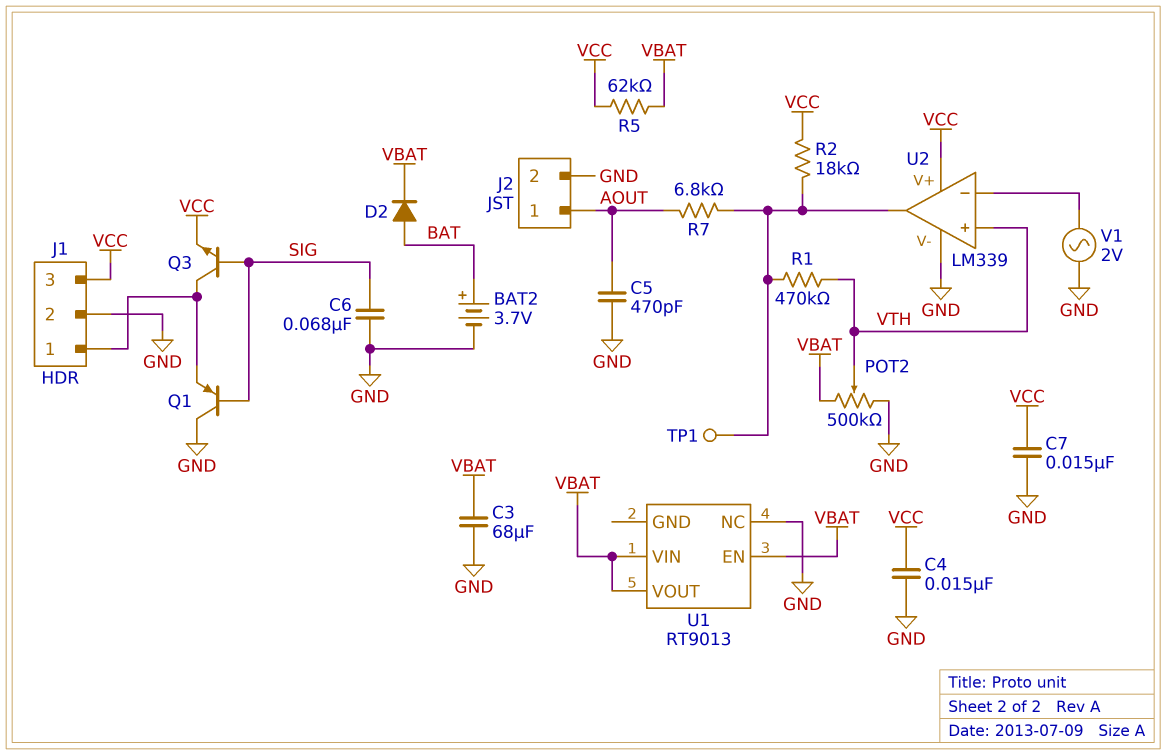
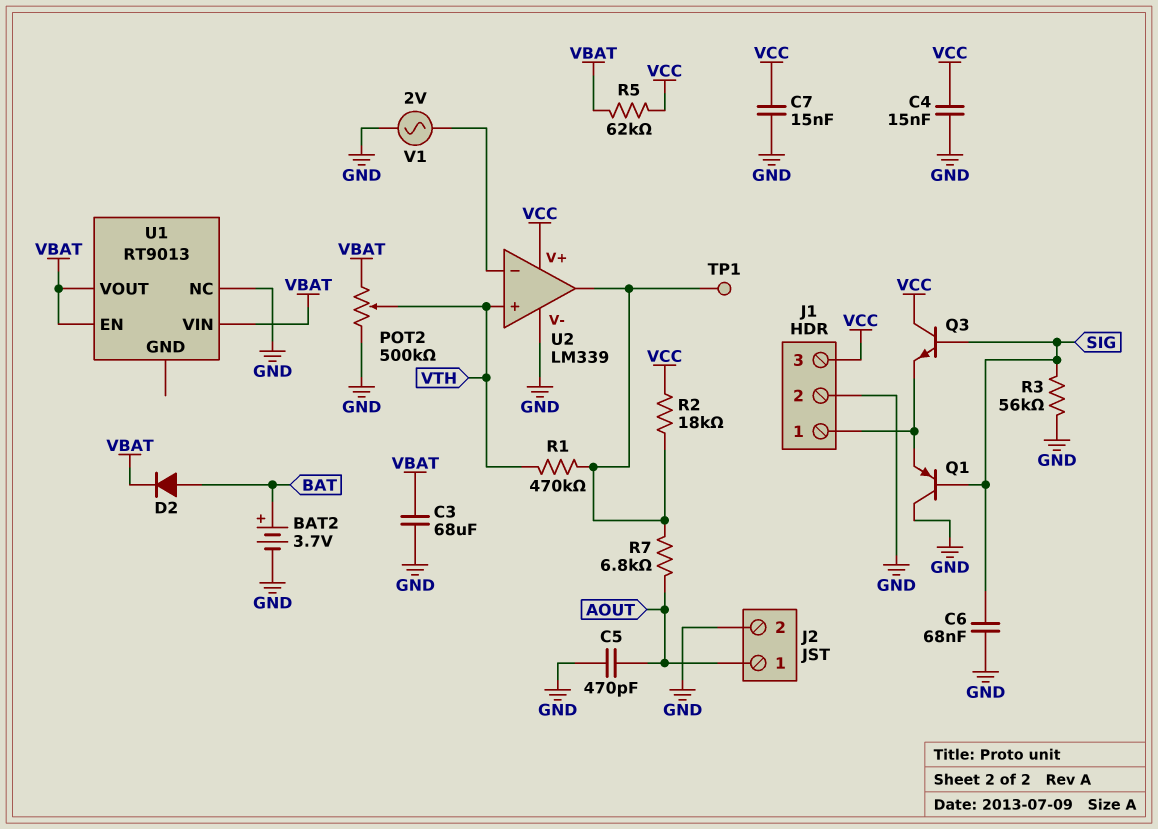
Q3: NPN (B SIG, C J1/1, E VCC) -> NPN (B SIG, C VCC, E J1/1)
R3: none -> 56k (GND, SIG)

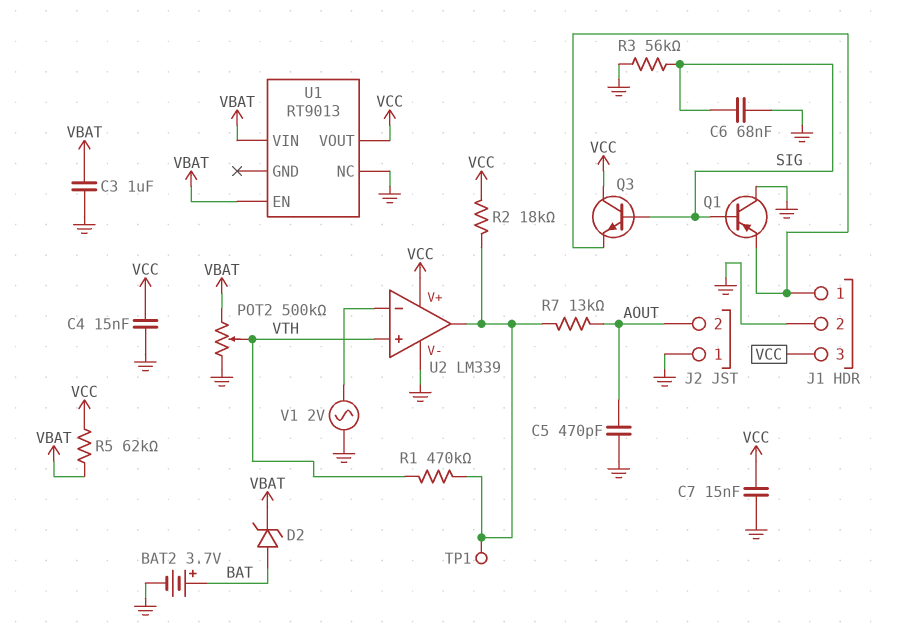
C3: 68uF (GND, VBAT) -> 1uF (GND, VBAT)
D2: diode (A BAT, K VBAT) -> zener (A BAT, K VBAT)
J2 pin 1: AOUT -> GND
J2 pin 2: GND -> AOUT
R7: 6.8k (AOUT, U2/out) -> 13k (AOUT, U2/out)
U1 pin VOUT: VBAT -> VCC

